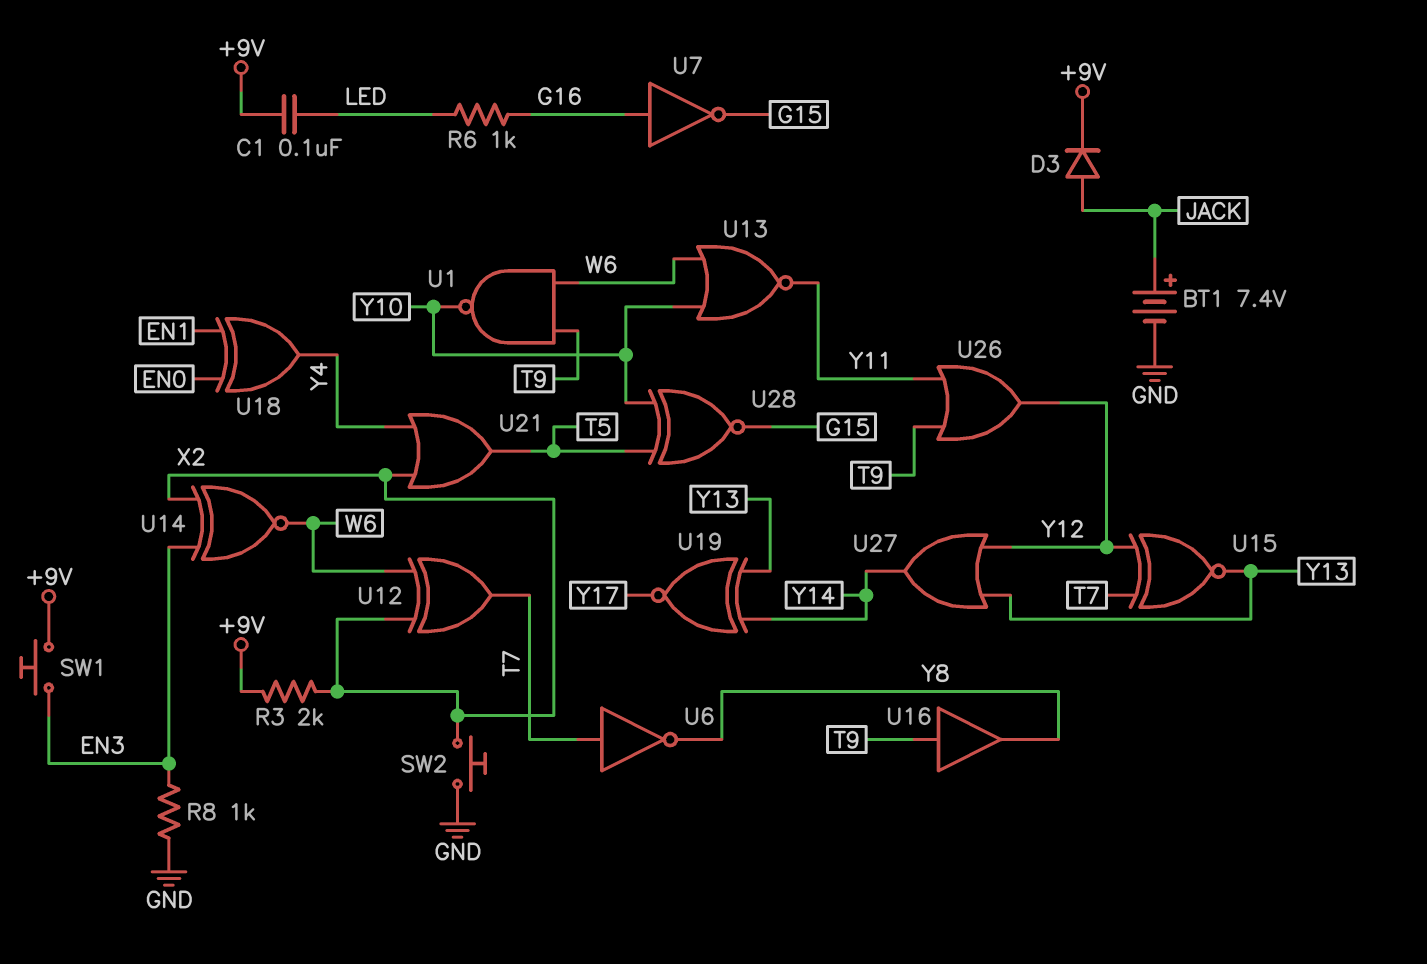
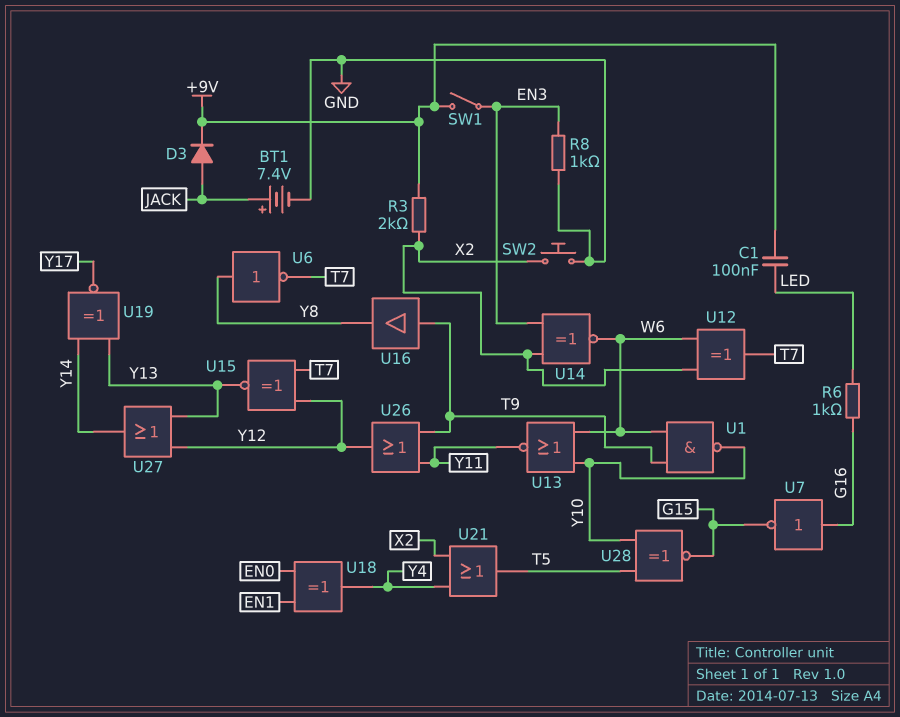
SW1: button (+9V, EN3) -> switch (+9V, EN3)
U6: NOT (in T7, out Y8) -> NOT (in Y8, out T7)

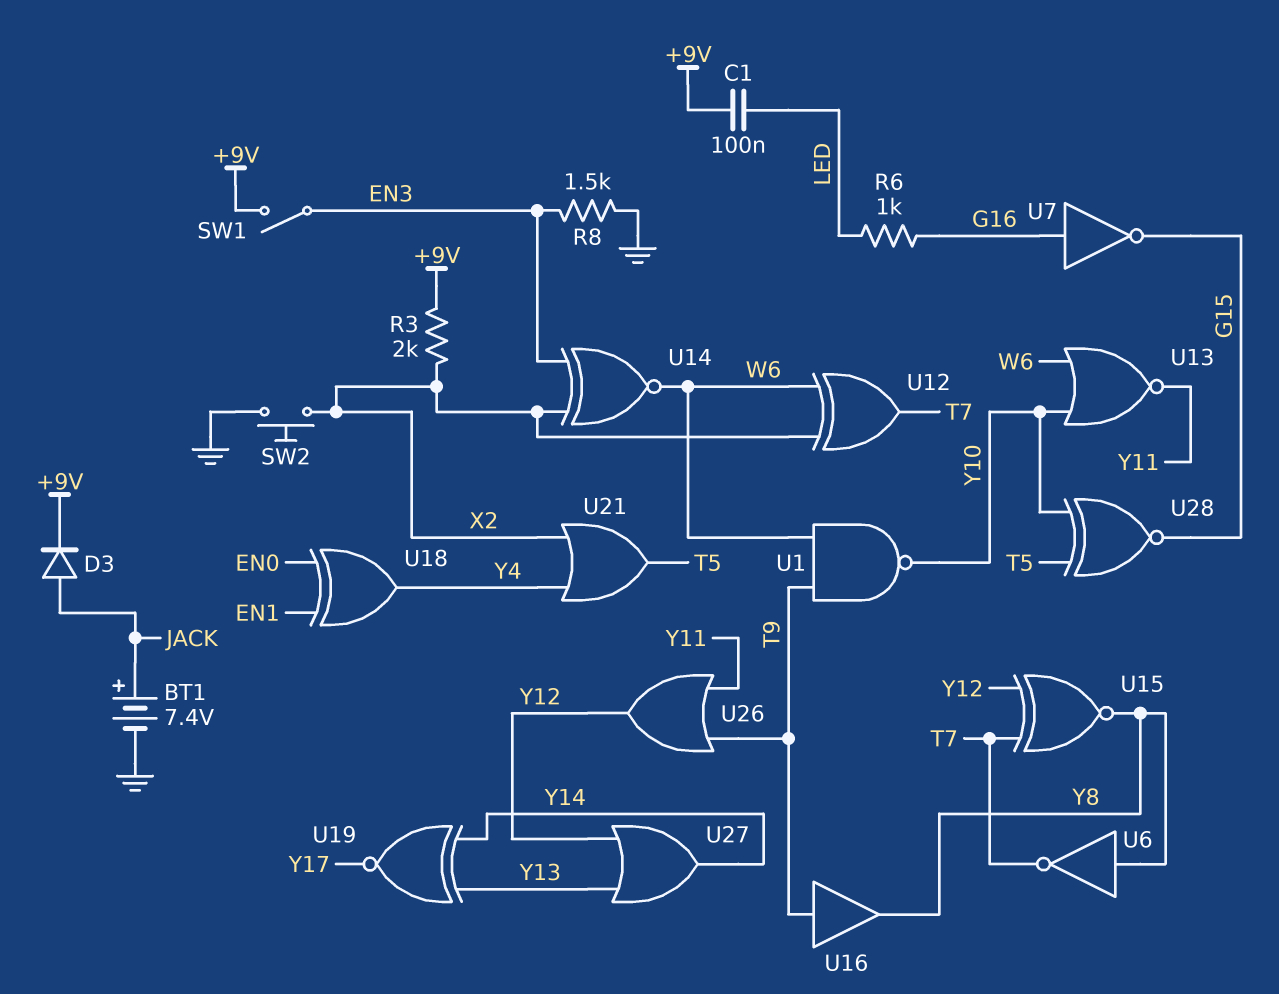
R8: 1k (EN3, GND) -> 1.5k (EN3, GND)
U15: XNOR (in T7, in Y12, out Y13) -> XNOR (in T7, in Y12, out Y8)

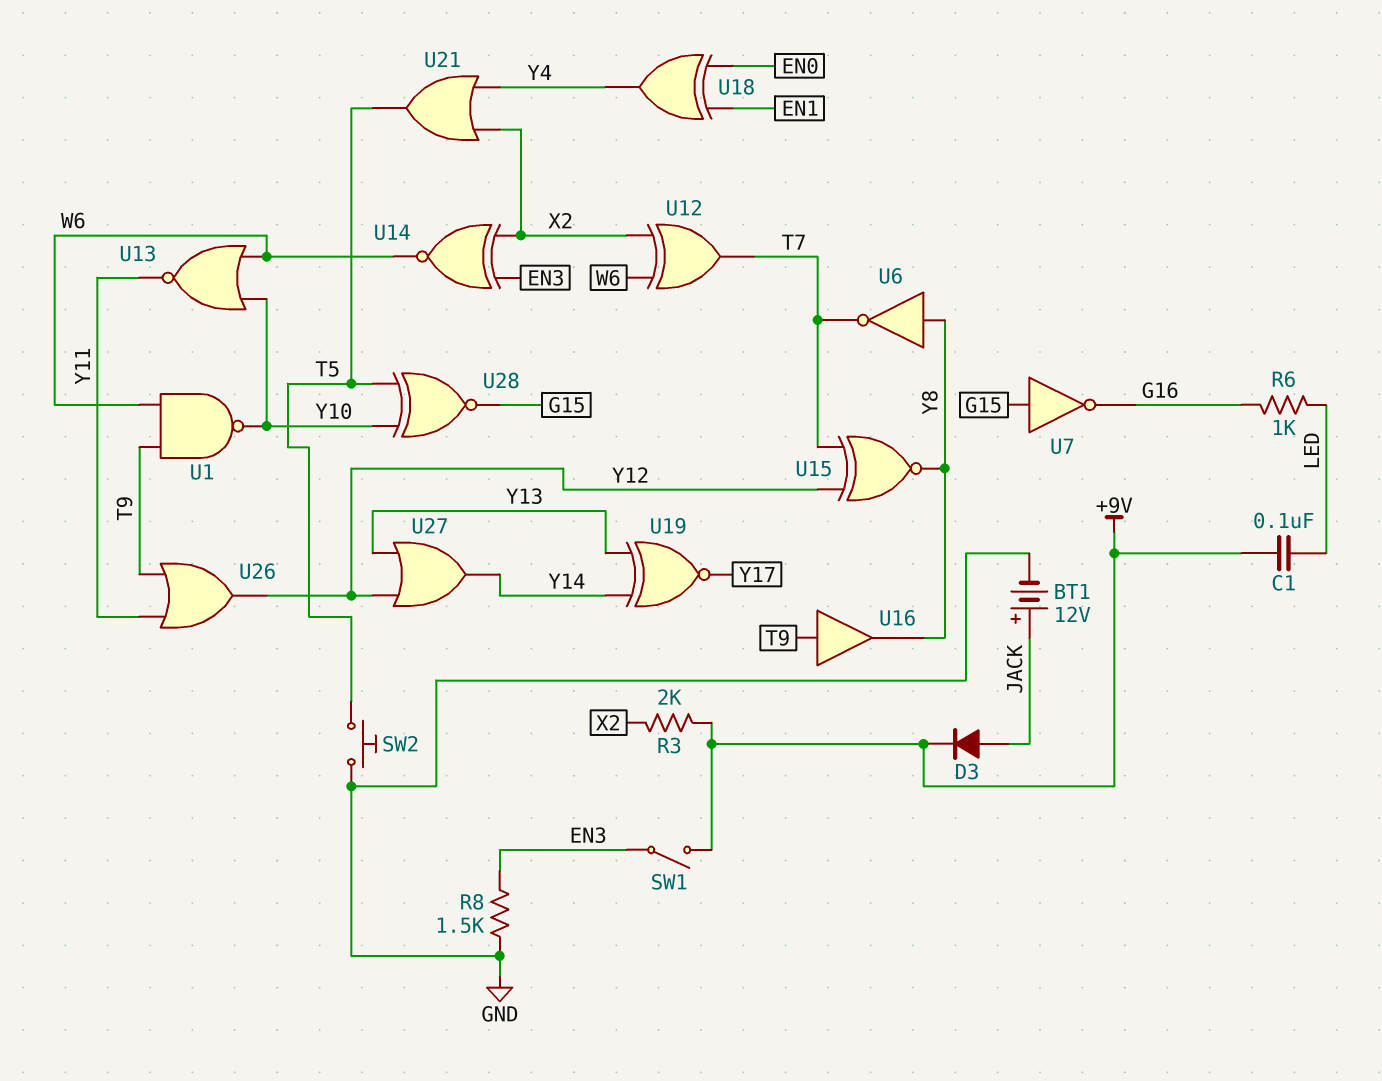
BT1: 7.4V (plus JACK, minus GND) -> 12V (plus JACK, minus GND)
SW2: button (GND, X2) -> button (GND, T5)
U7: NOT (in G16, out G15) -> NOT (in G15, out G16)

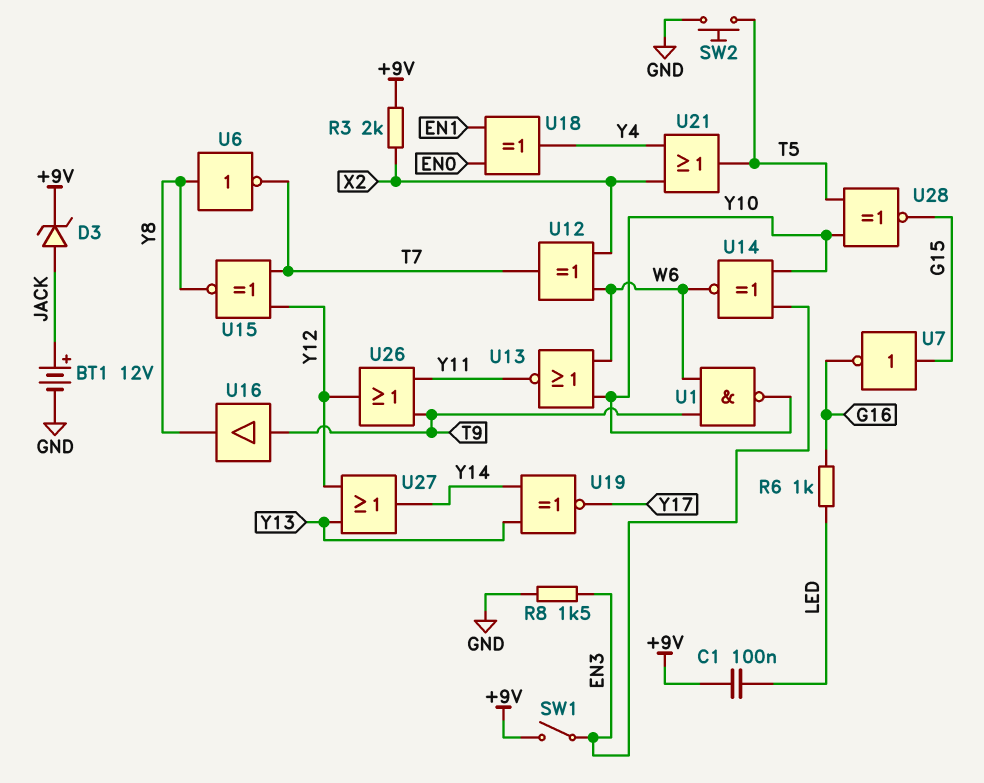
D3: diode (A JACK, K +9V) -> zener (A JACK, K +9V)
U14: XNOR (in EN3, in X2, out W6) -> XNOR (in EN3, in Y10, out W6)

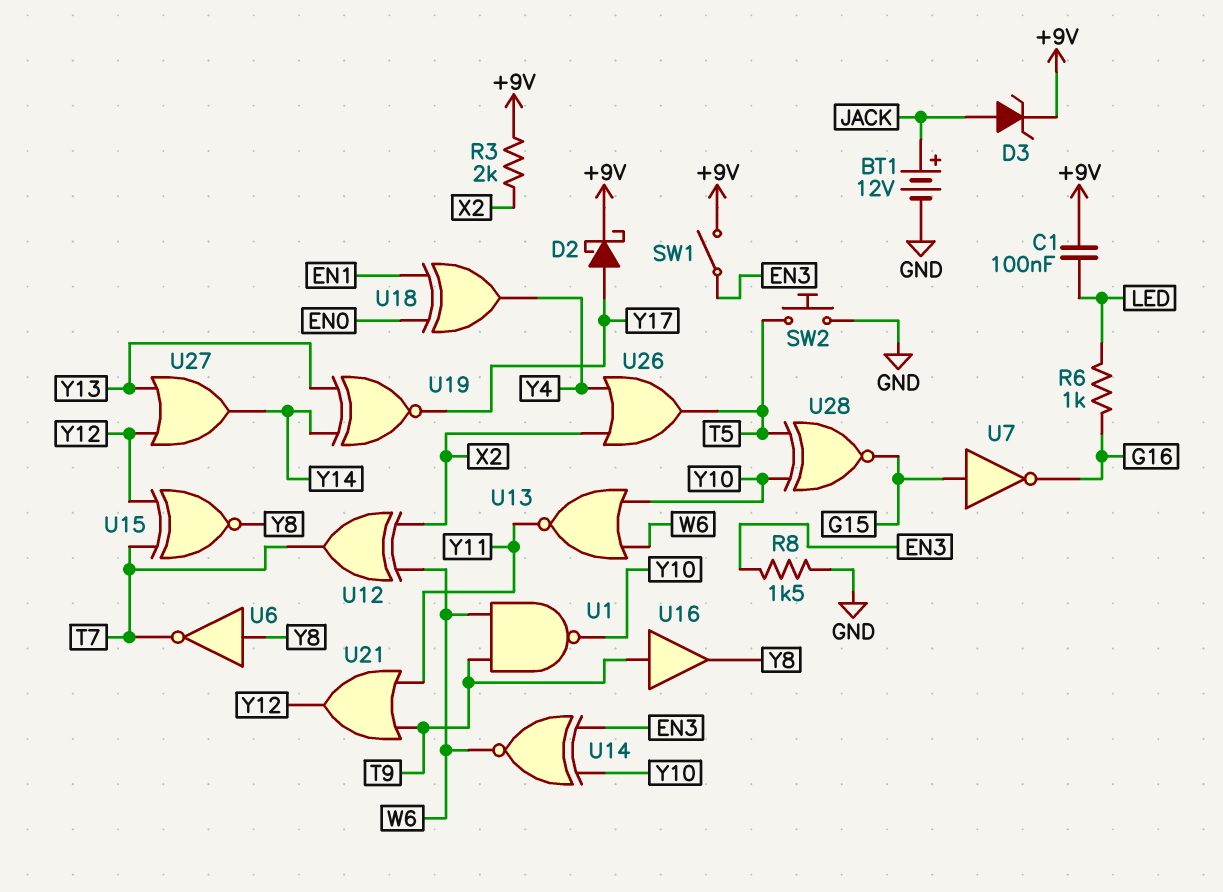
D2: none -> schottky (A Y17, K +9V)
U21: OR (in X2, in Y4, out T5) -> OR (in T9, in Y11, out Y12)
U26: OR (in T9, in Y11, out Y12) -> OR (in X2, in Y4, out T5)

